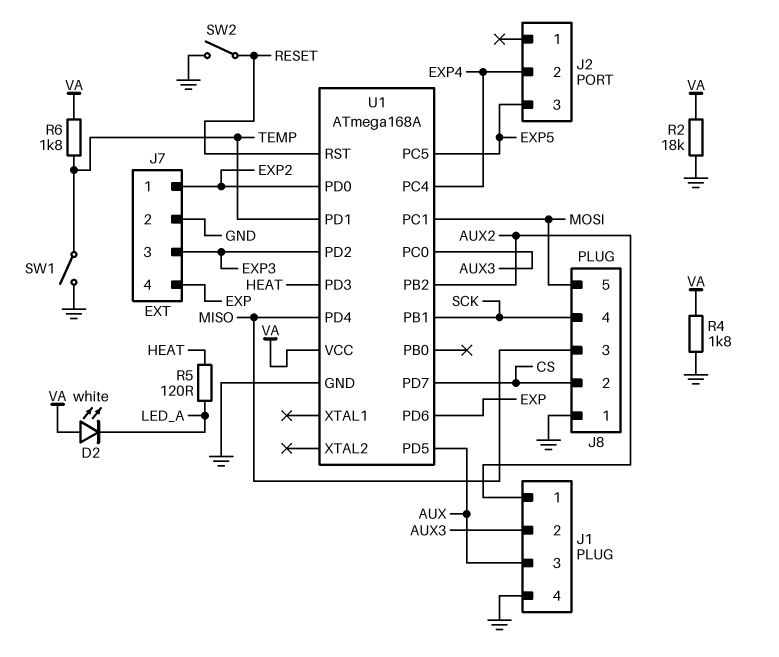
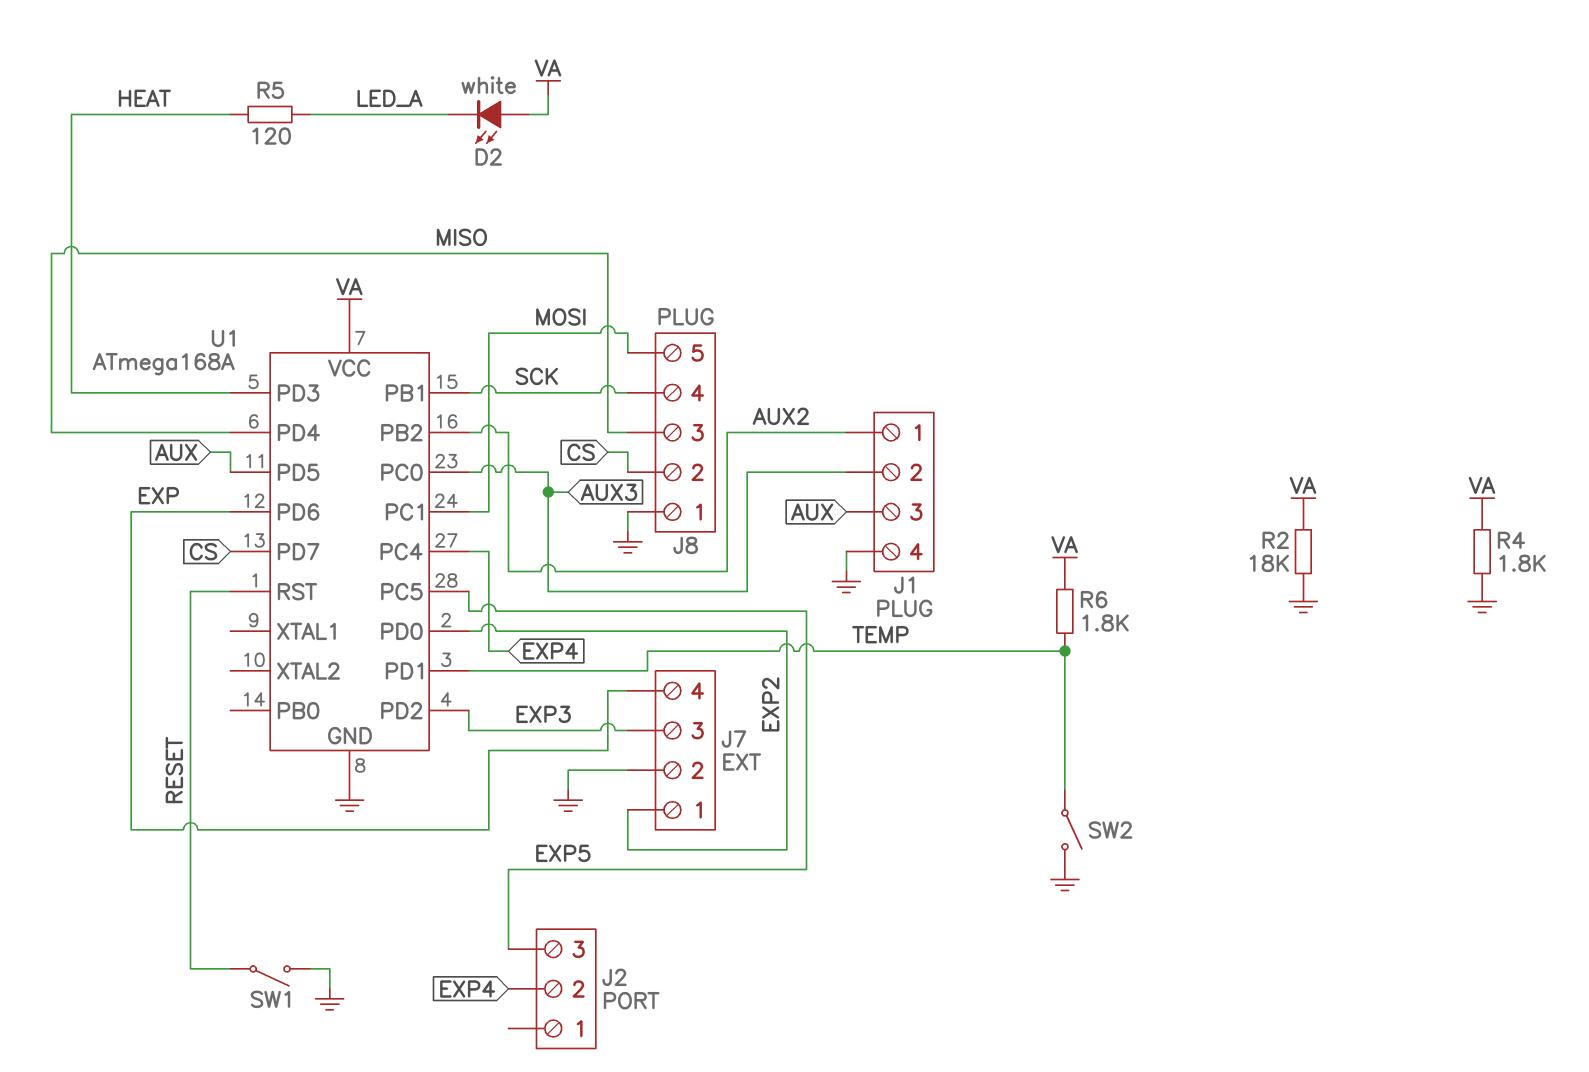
SW1: switch (GND, TEMP) -> switch (GND, RESET)
SW2: switch (GND, RESET) -> switch (GND, TEMP)

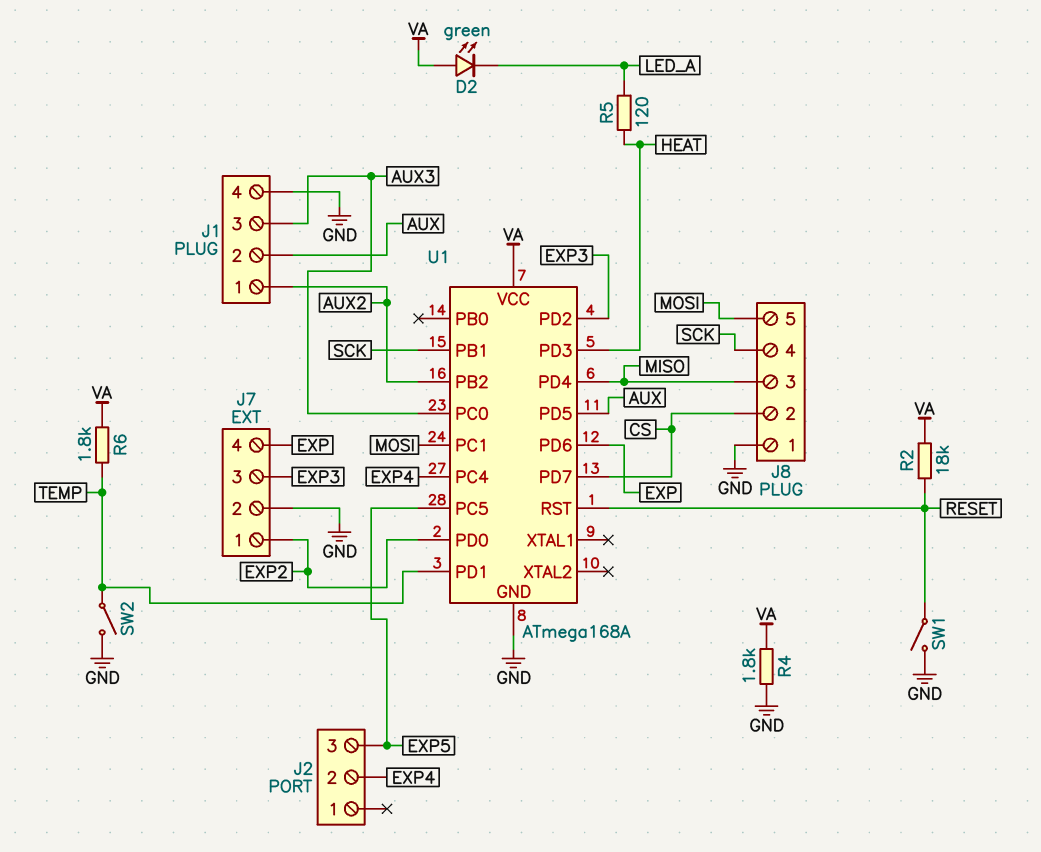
D2: LED white (A VA, K LED_A) -> LED green (A VA, K LED_A)
J1 pin 2: AUX3 -> AUX
J1 pin 3: AUX -> AUX3
R2: 18k (GND, VA) -> 18k (RESET, VA)

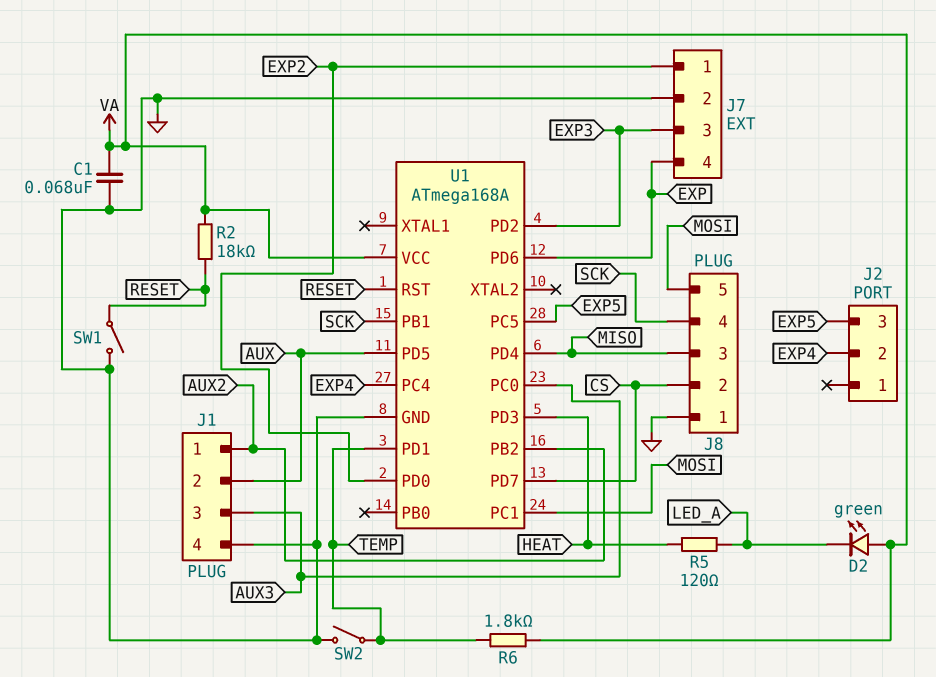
C1: none -> 68nF (GND, VA)
R4: 1.8k (GND, VA) -> none

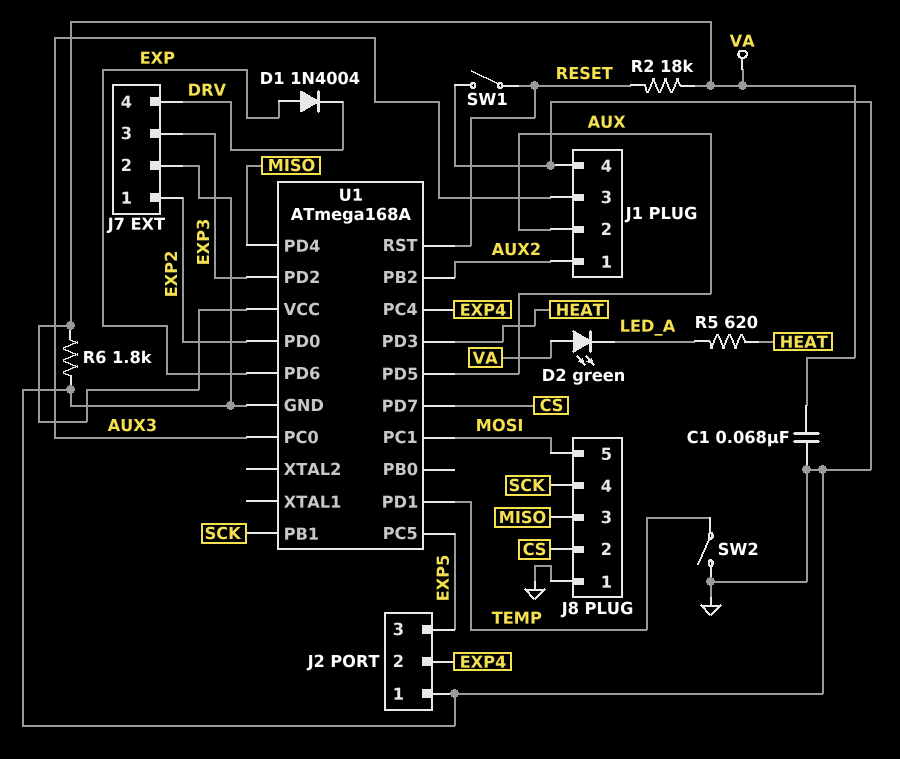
D1: none -> diode 1N4004 (A EXP, K DRV)
J2 pin 1: none -> GND
J7 pin 4: EXP -> DRV
R5: 120 (HEAT, LED_A) -> 620 (HEAT, LED_A)
R6: 1.8k (TEMP, VA) -> 1.8k (GND, VA)

